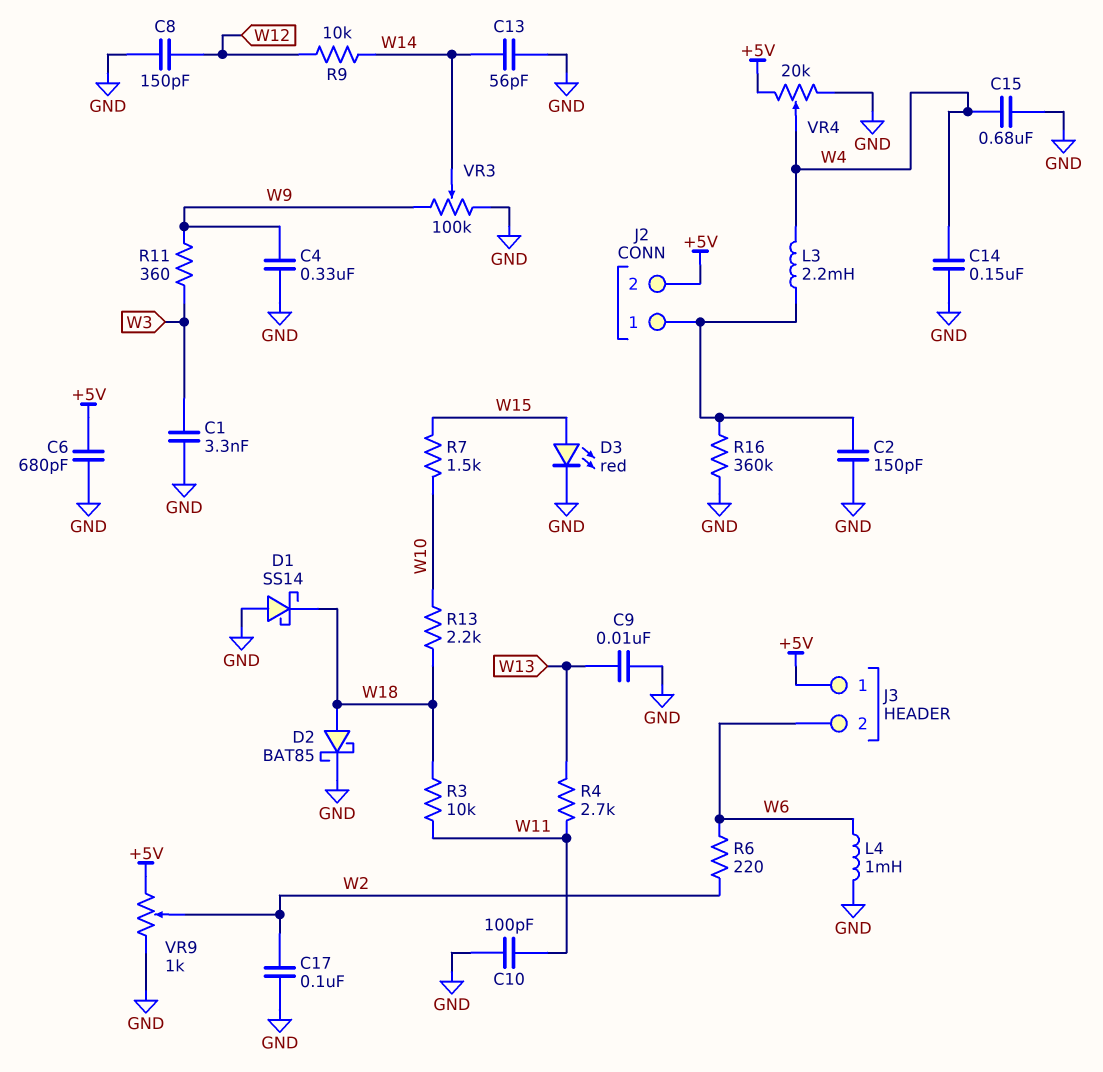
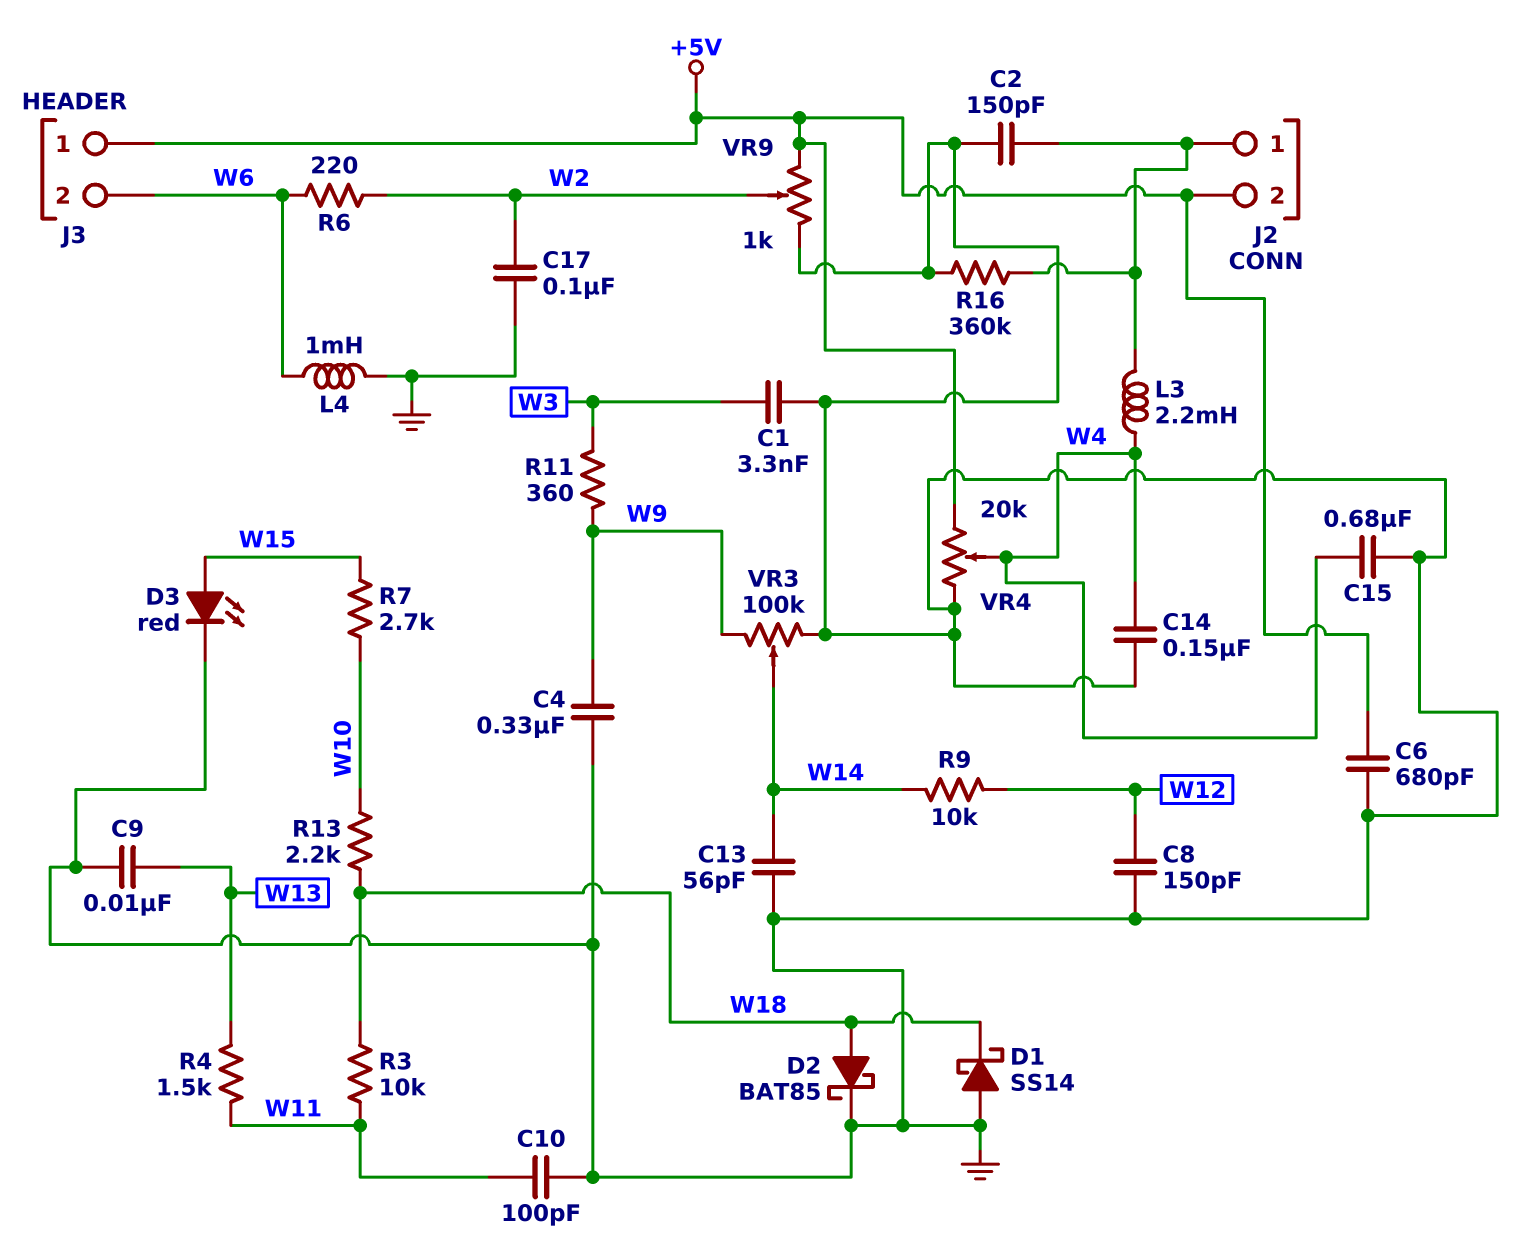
R4: 2.7k (W11, W13) -> 1.5k (W11, W13)
R7: 1.5k (W10, W15) -> 2.7k (W10, W15)

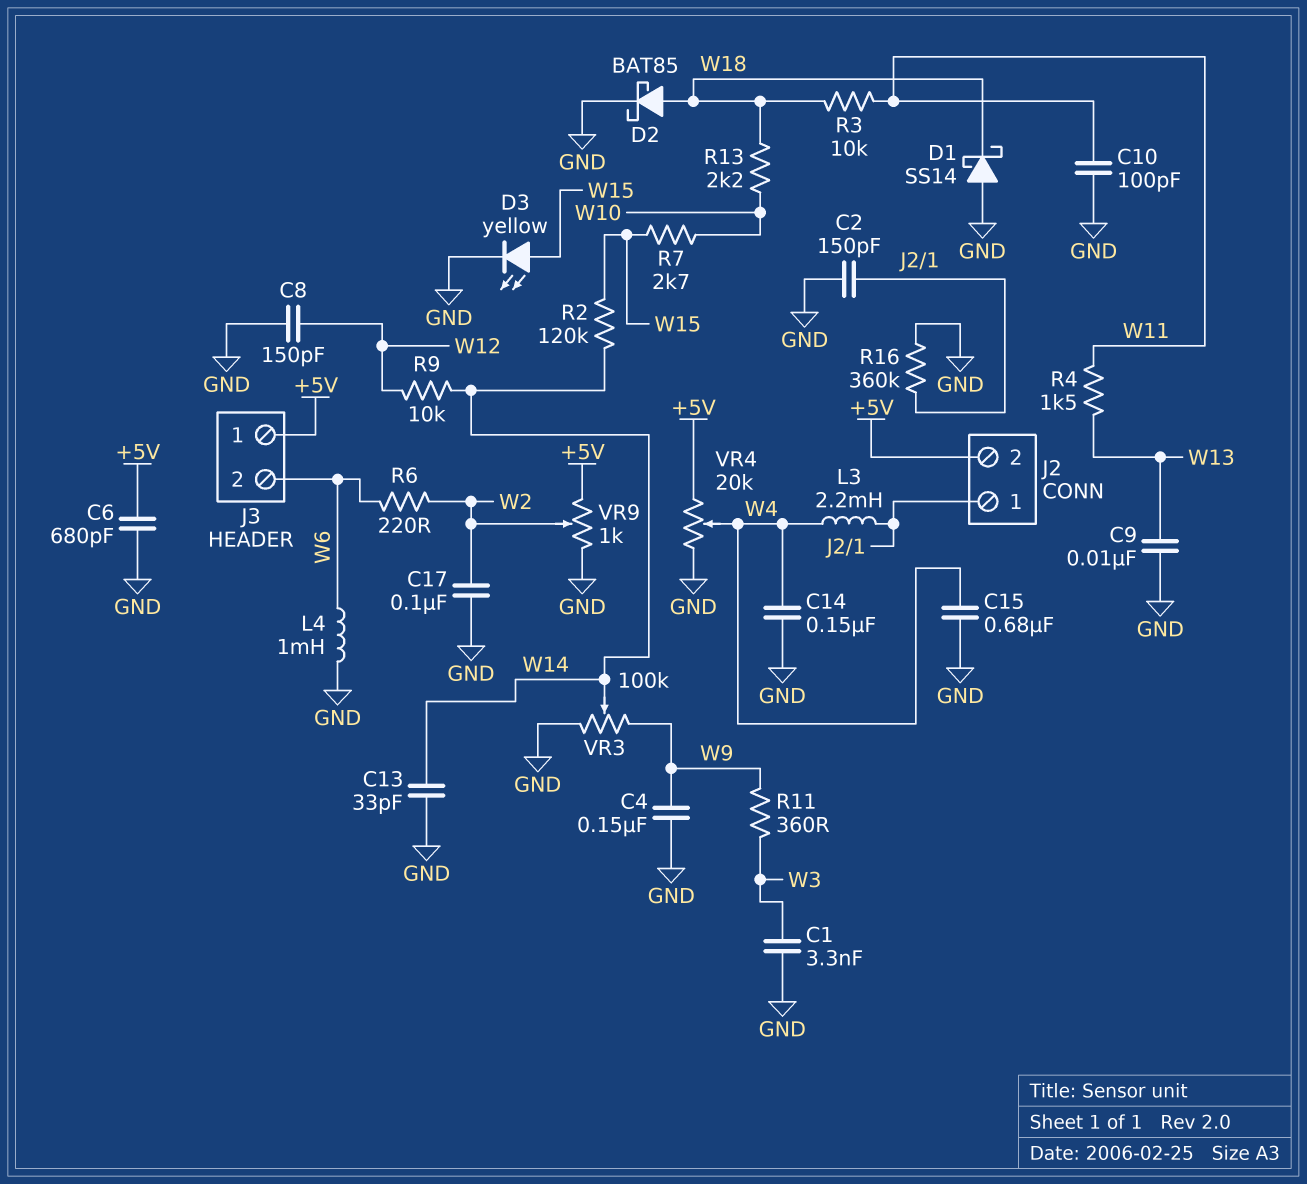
C4: 330nF (GND, W9) -> 150nF (GND, W9)
C13: 56pF (GND, W14) -> 33pF (GND, W14)
D3: LED red (A W15, K GND) -> LED yellow (A W15, K GND)
R2: none -> 120k (W14, W15)

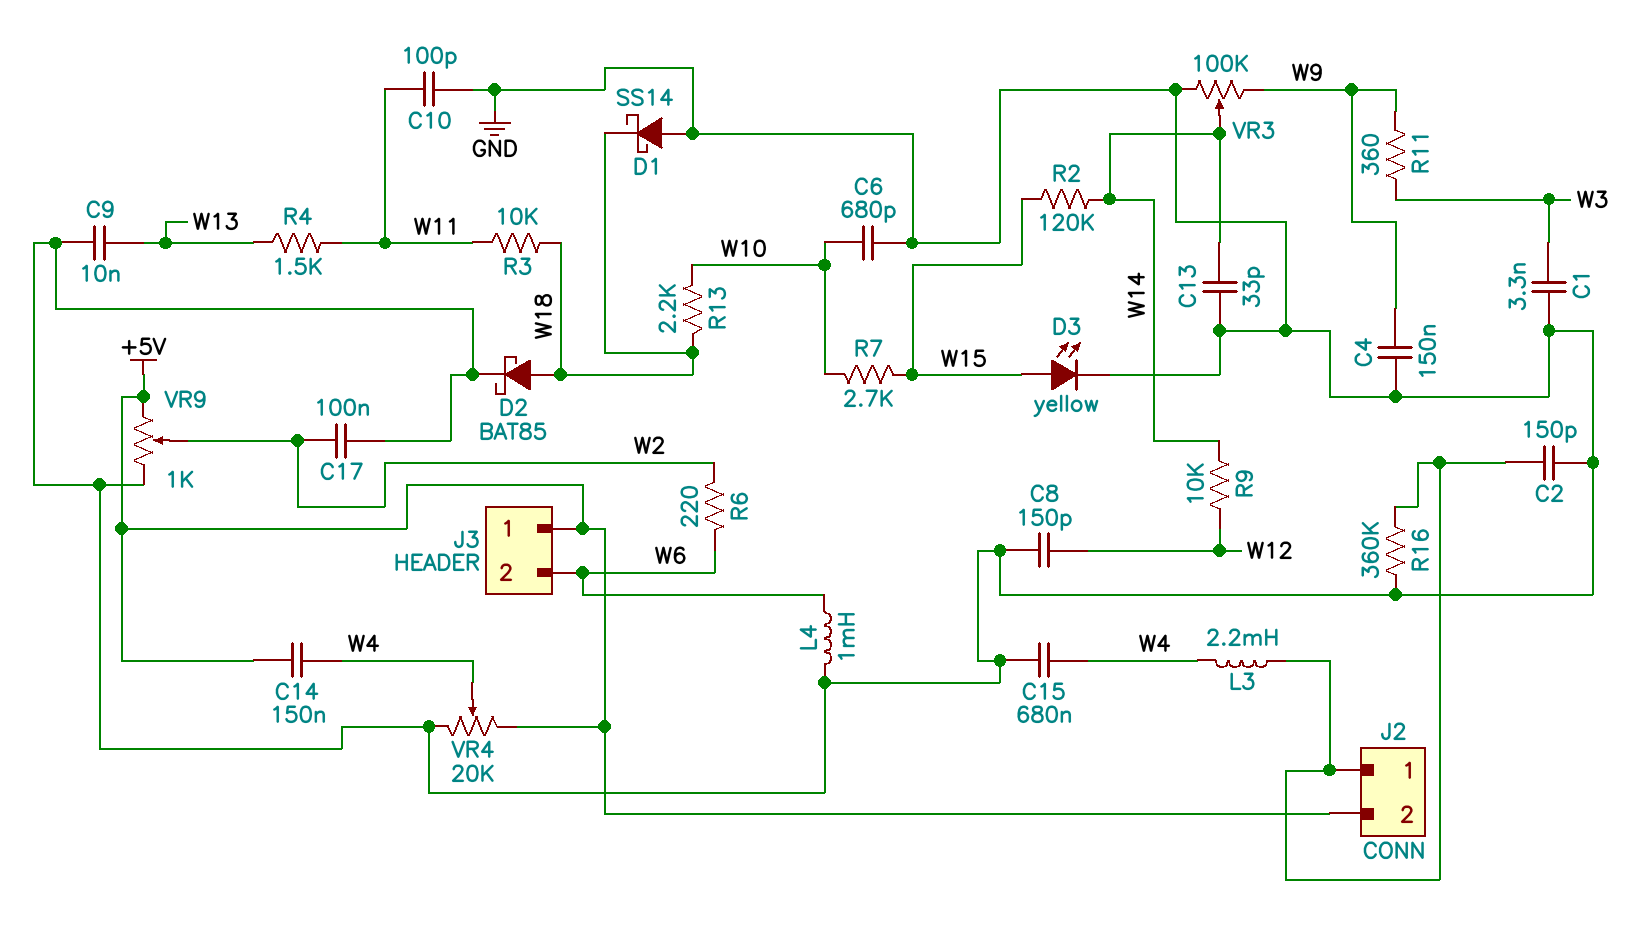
C6: 680pF (+5V, GND) -> 680pF (GND, W10)
C14: 150nF (GND, W4) -> 150nF (+5V, W4)

